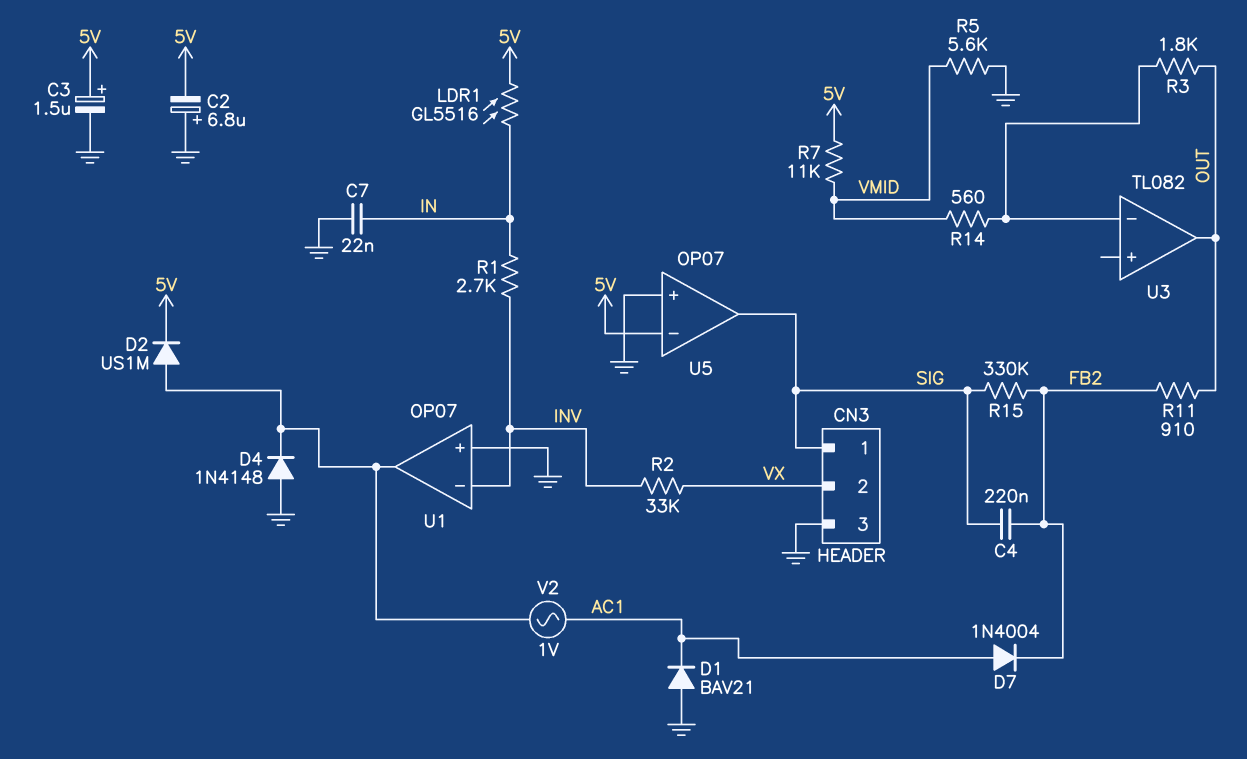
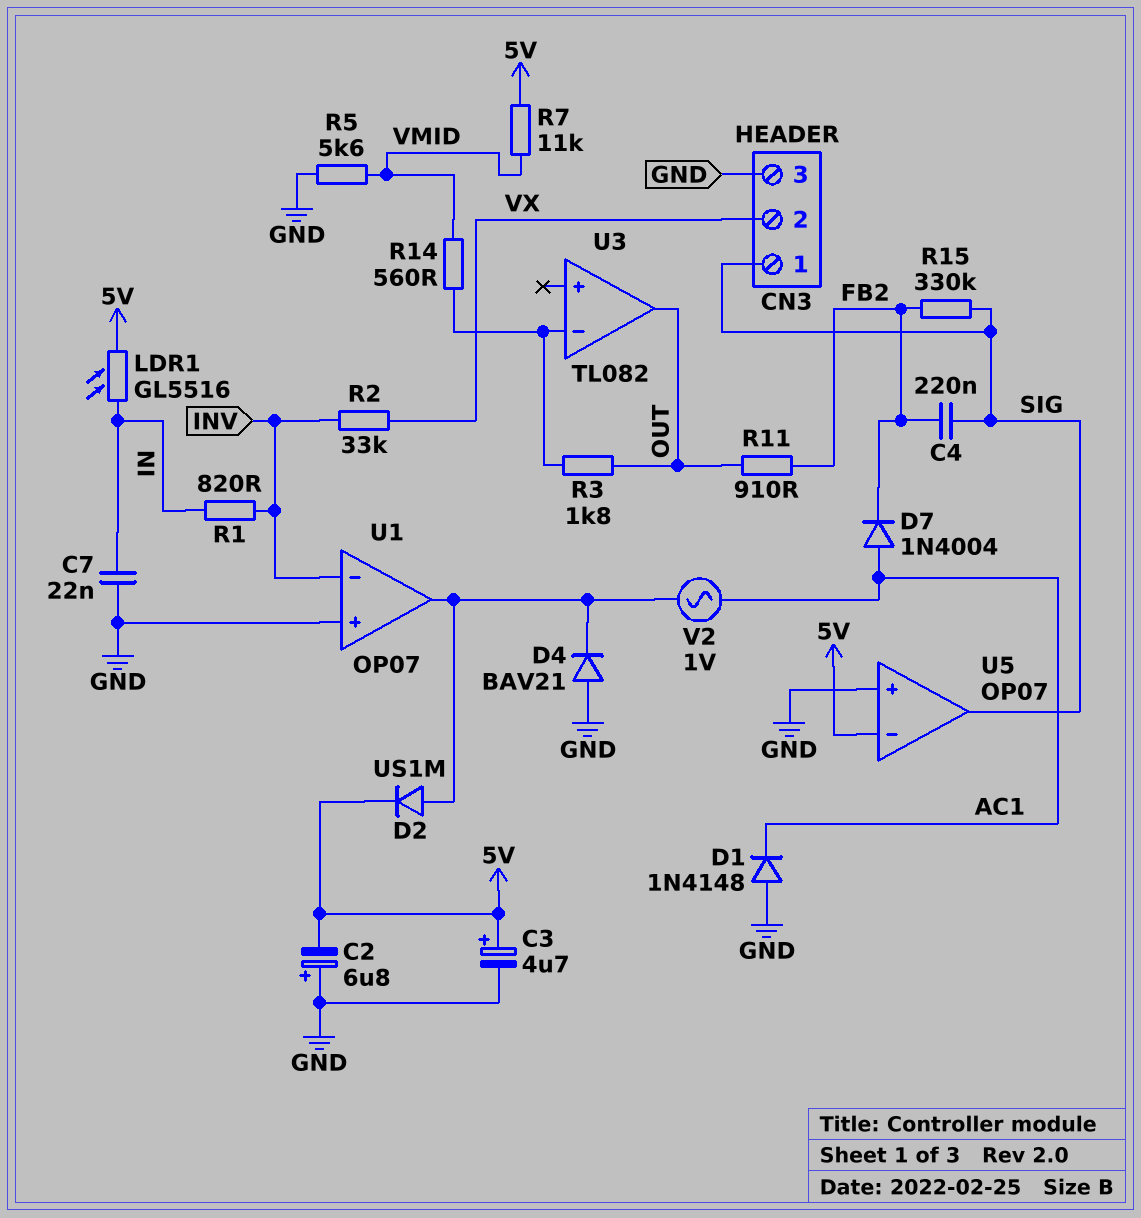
C3: 1.5uF (plus 5V, minus GND) -> 4.7uF (plus 5V, minus GND)
D1: diode BAV21 (A GND, K AC1) -> diode 1N4148 (A GND, K AC1)
D4: diode 1N4148 (A GND, K U1/out) -> diode BAV21 (A GND, K U1/out)
R1: 2.7k (IN, INV) -> 820 (IN, INV)

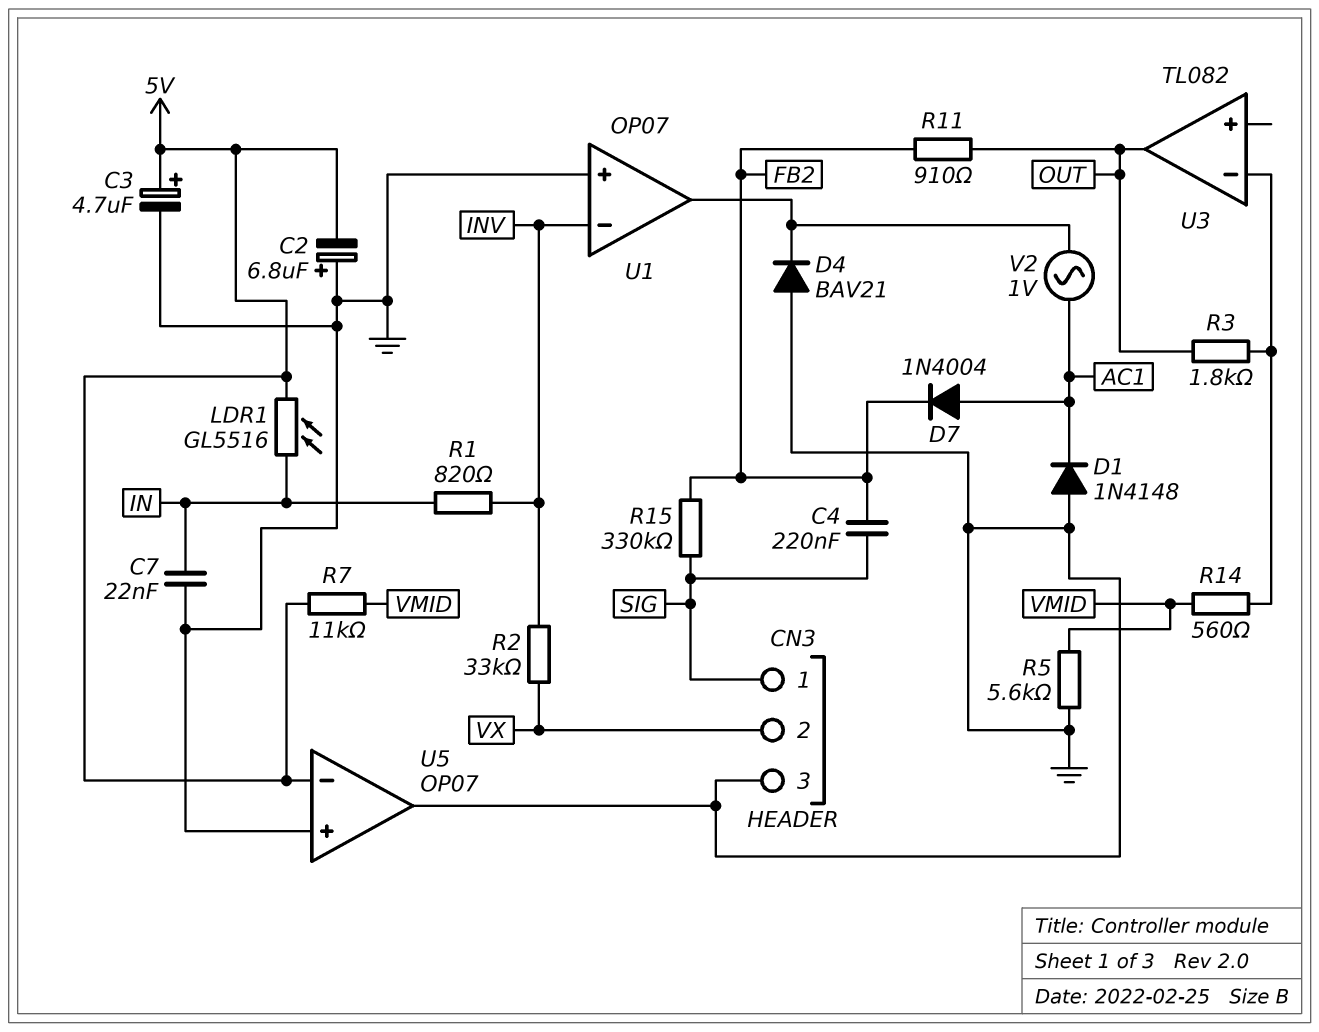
D2: diode US1M (A U1/out, K 5V) -> none
U5 pin out: SIG -> GND

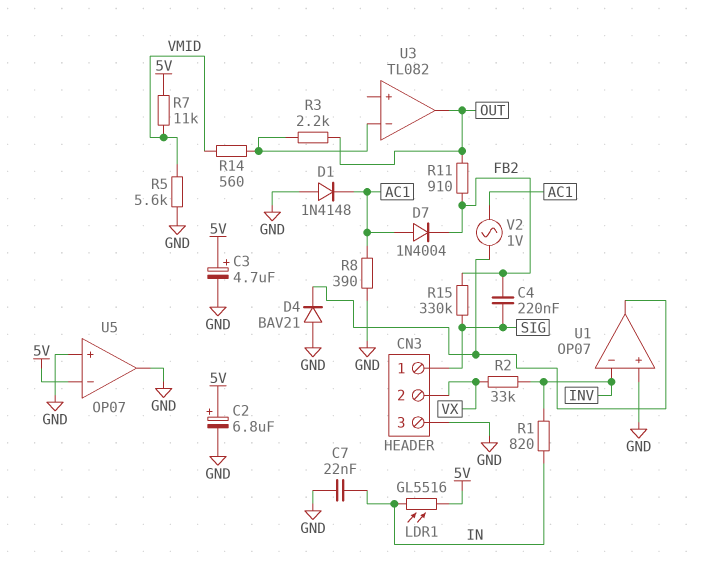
C2: 6.8uF (plus GND, minus 5V) -> 6.8uF (plus 5V, minus GND)
R3: 1.8k (OUT, U3/in-) -> 2.2k (OUT, U3/in-)
R8: none -> 390 (AC1, GND)

